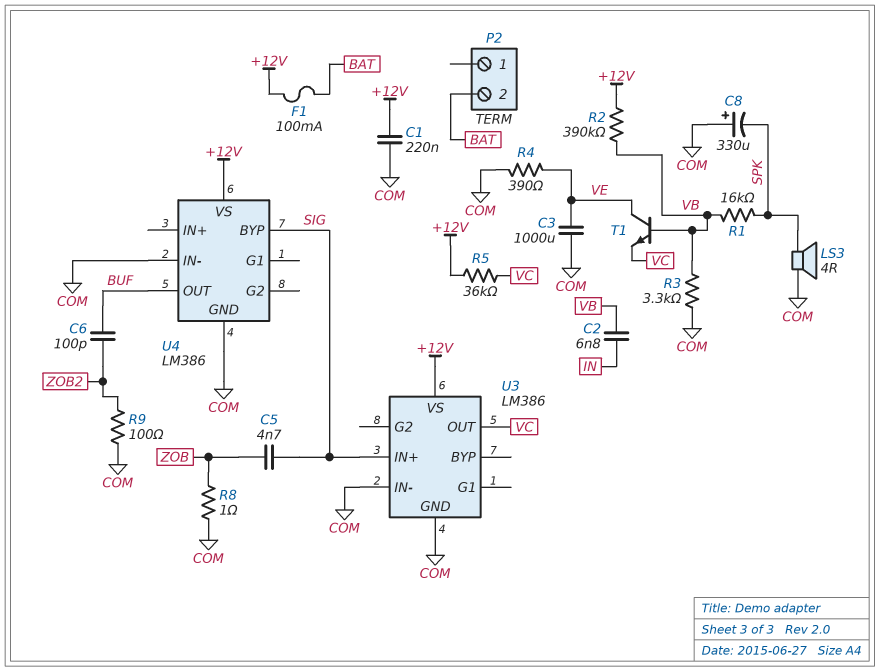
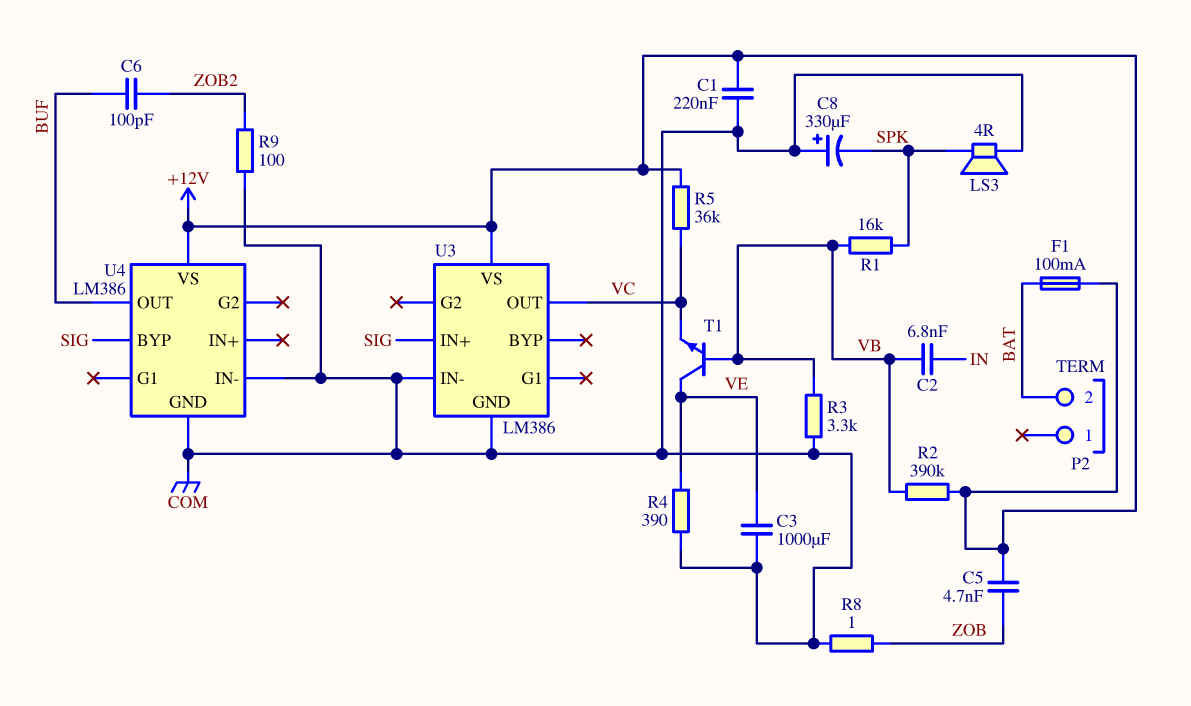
C5: 4.7nF (SIG, ZOB) -> 4.7nF (+12V, ZOB)

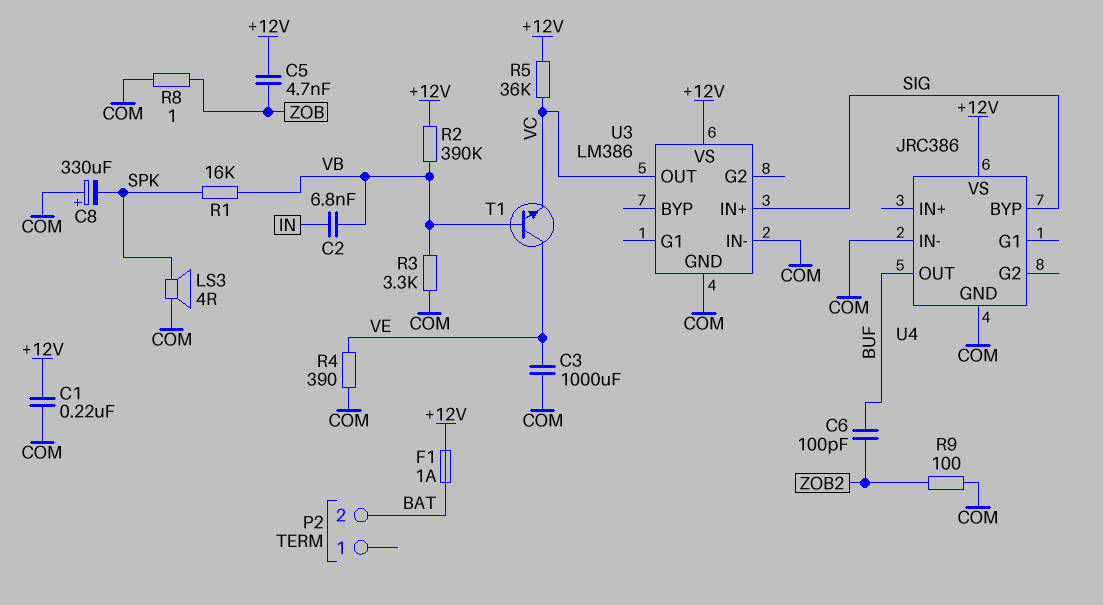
F1: 100mA (+12V, BAT) -> 1A (+12V, BAT)
U4: LM386 -> JRC386

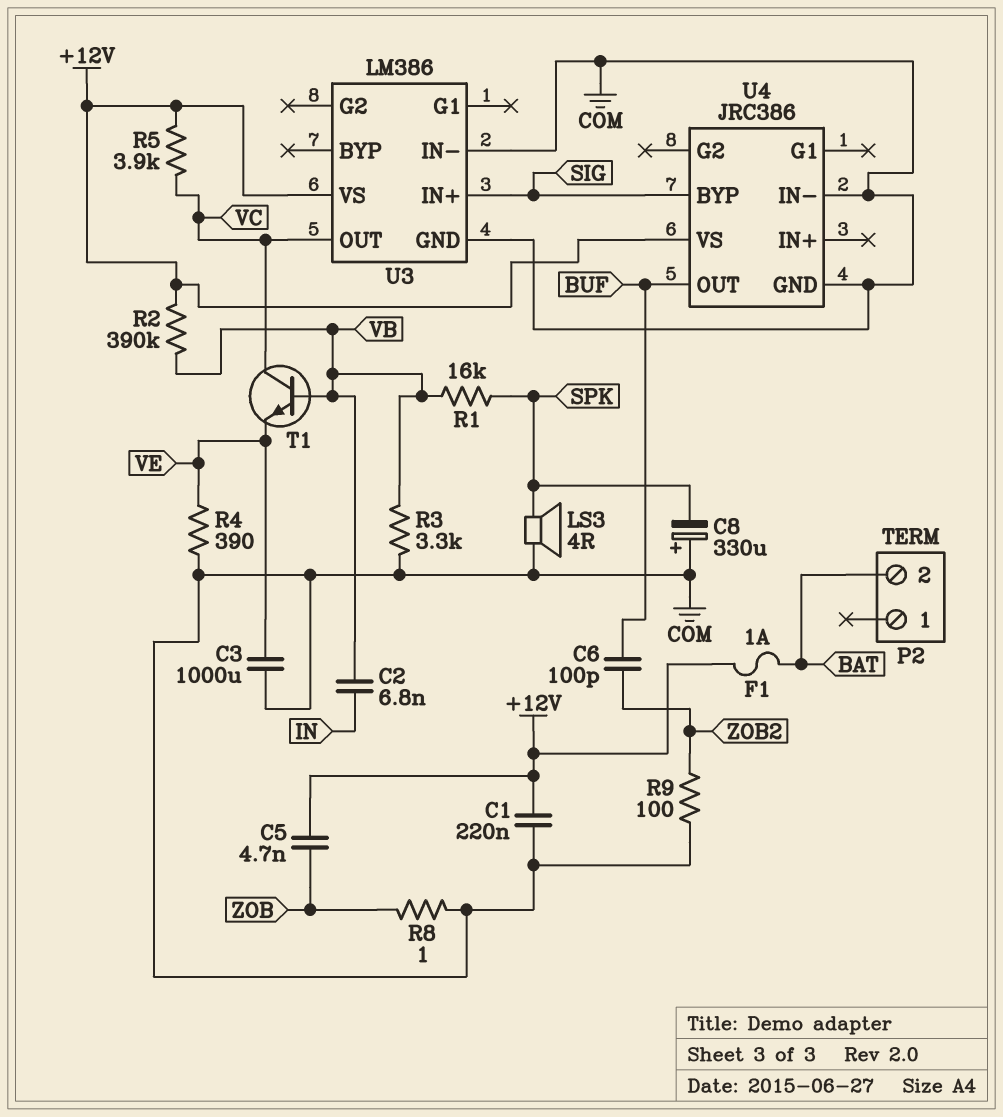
R5: 36k (+12V, VC) -> 3.9k (+12V, VC)
T1: NPN (B VB, C VE, E VC) -> NPN (B VB, C VC, E VE)

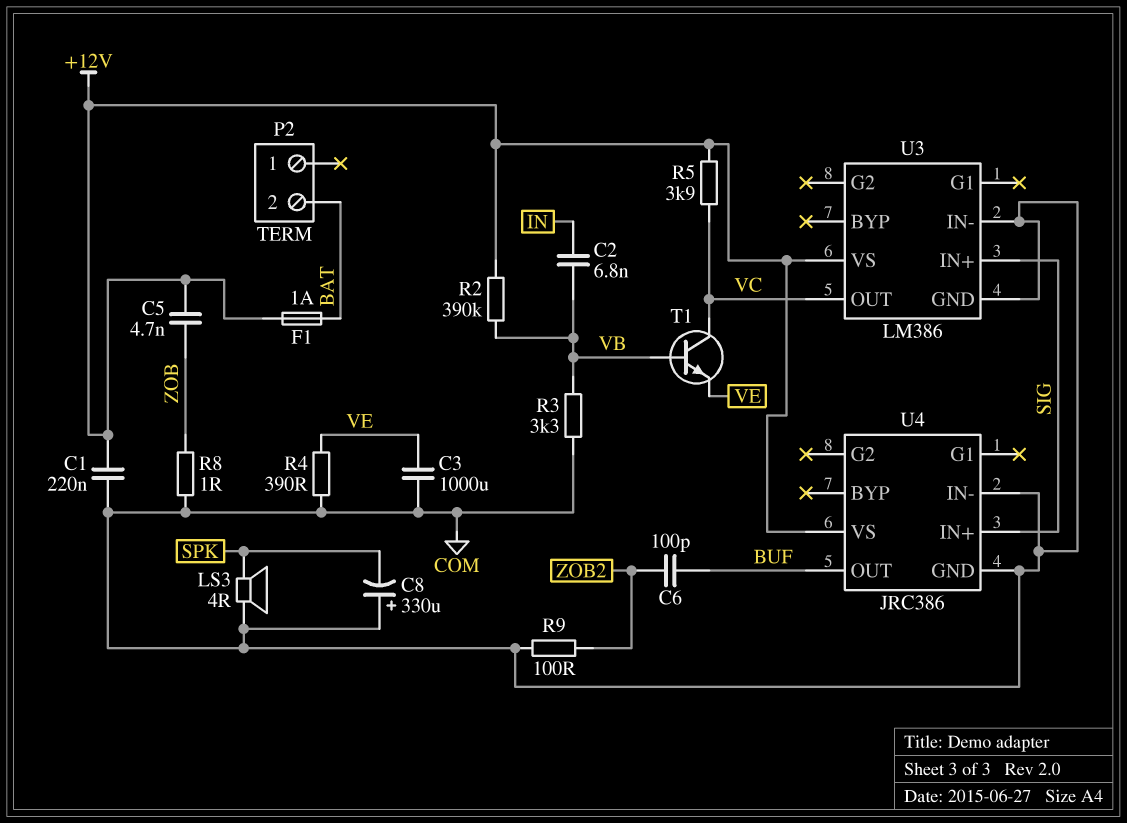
R1: 16k (SPK, VB) -> none
U4 pin BYP: SIG -> none
U4 pin IN+: none -> SIG

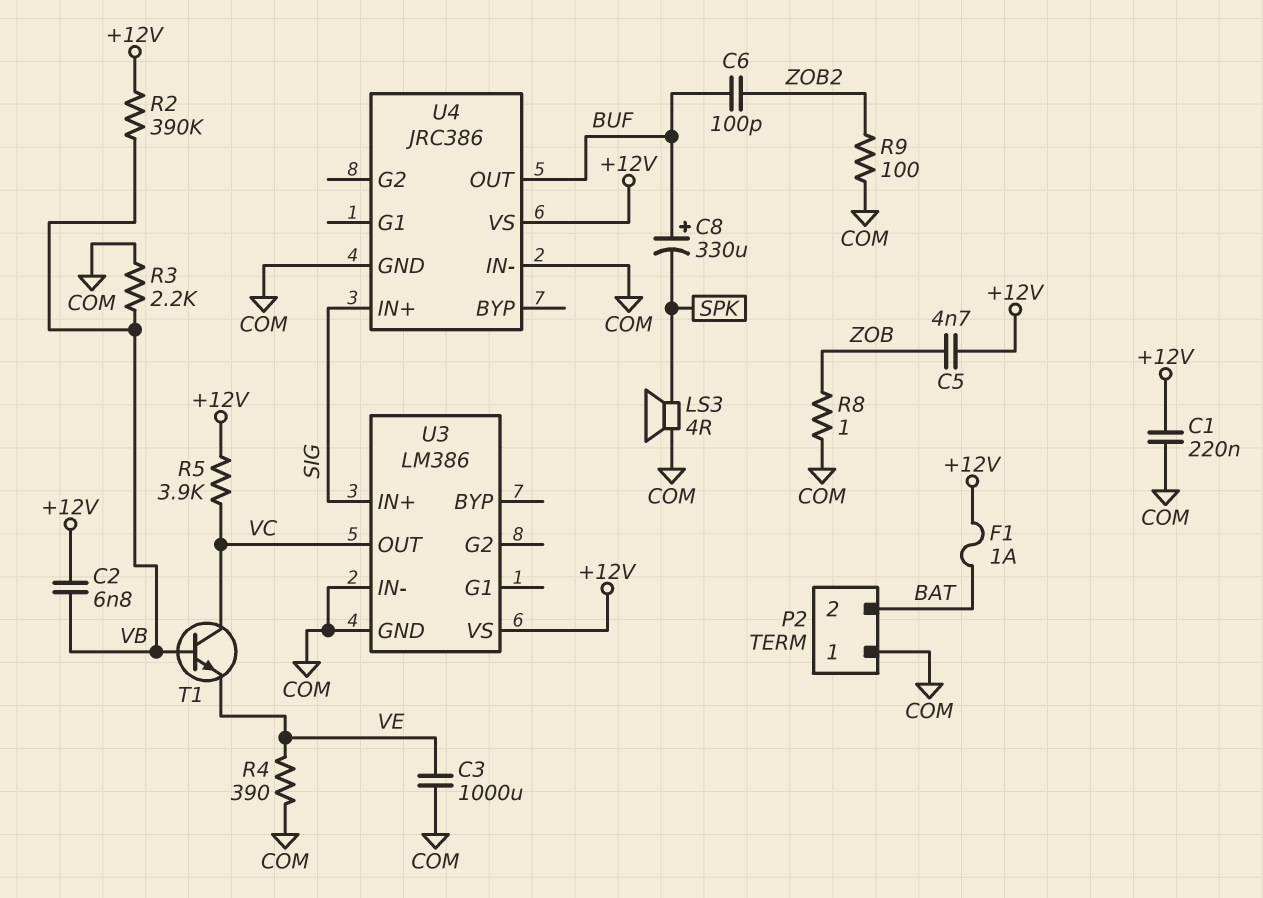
C2: 6.8nF (IN, VB) -> 6.8nF (+12V, VB)
C8: 330uF (plus COM, minus SPK) -> 330uF (plus BUF, minus SPK)
P2 pin 1: none -> COM
R3: 3.3k (COM, VB) -> 2.2k (COM, VB)

